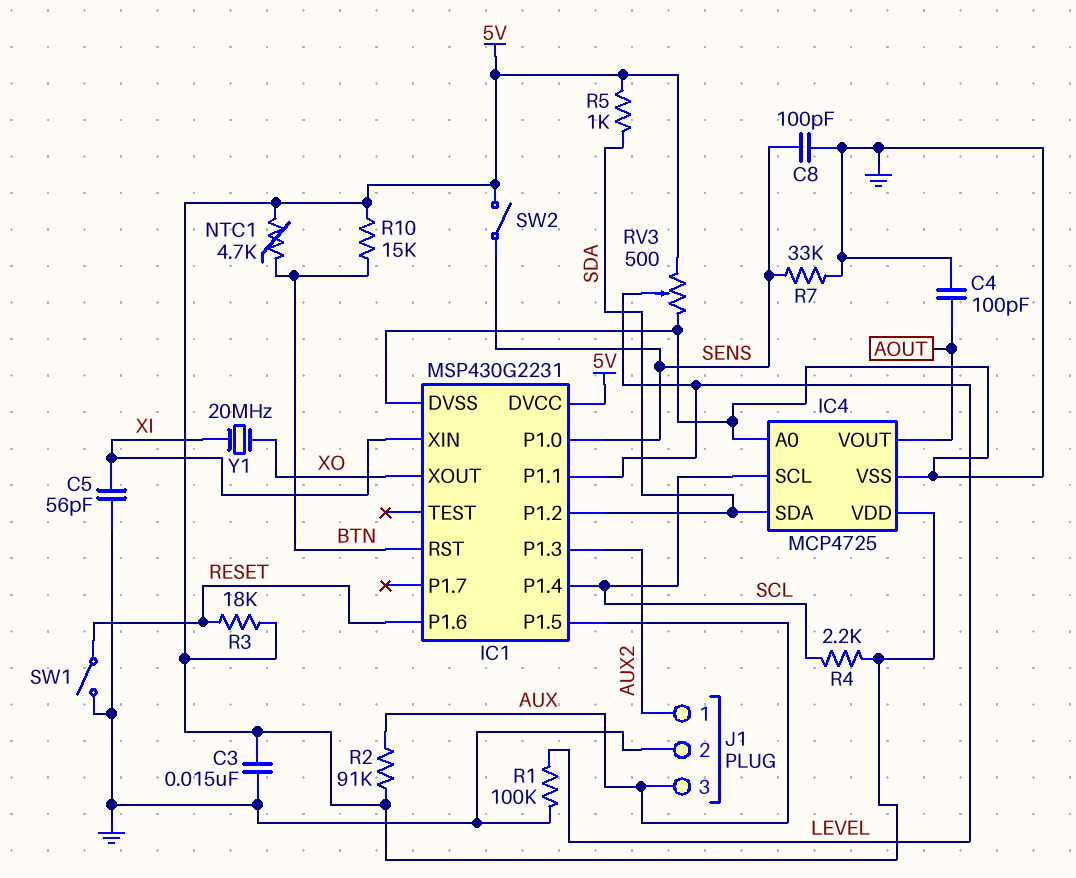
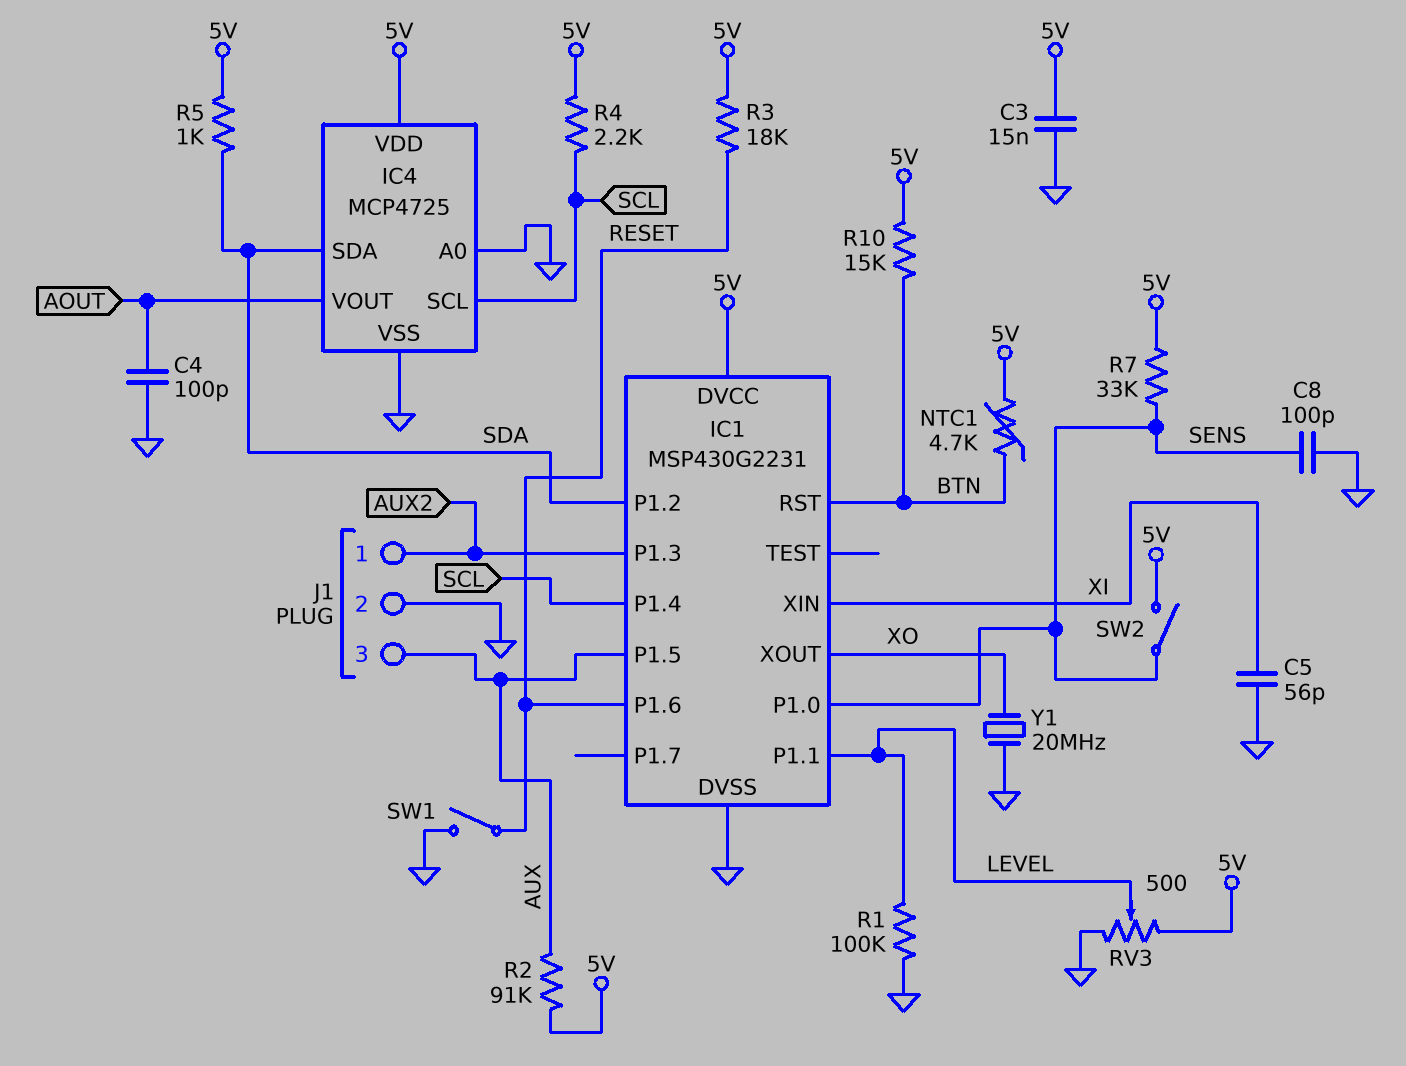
R7: 33k (GND, SENS) -> 33k (5V, SENS)
Y1: 20MHz (XI, XO) -> 20MHz (GND, XO)

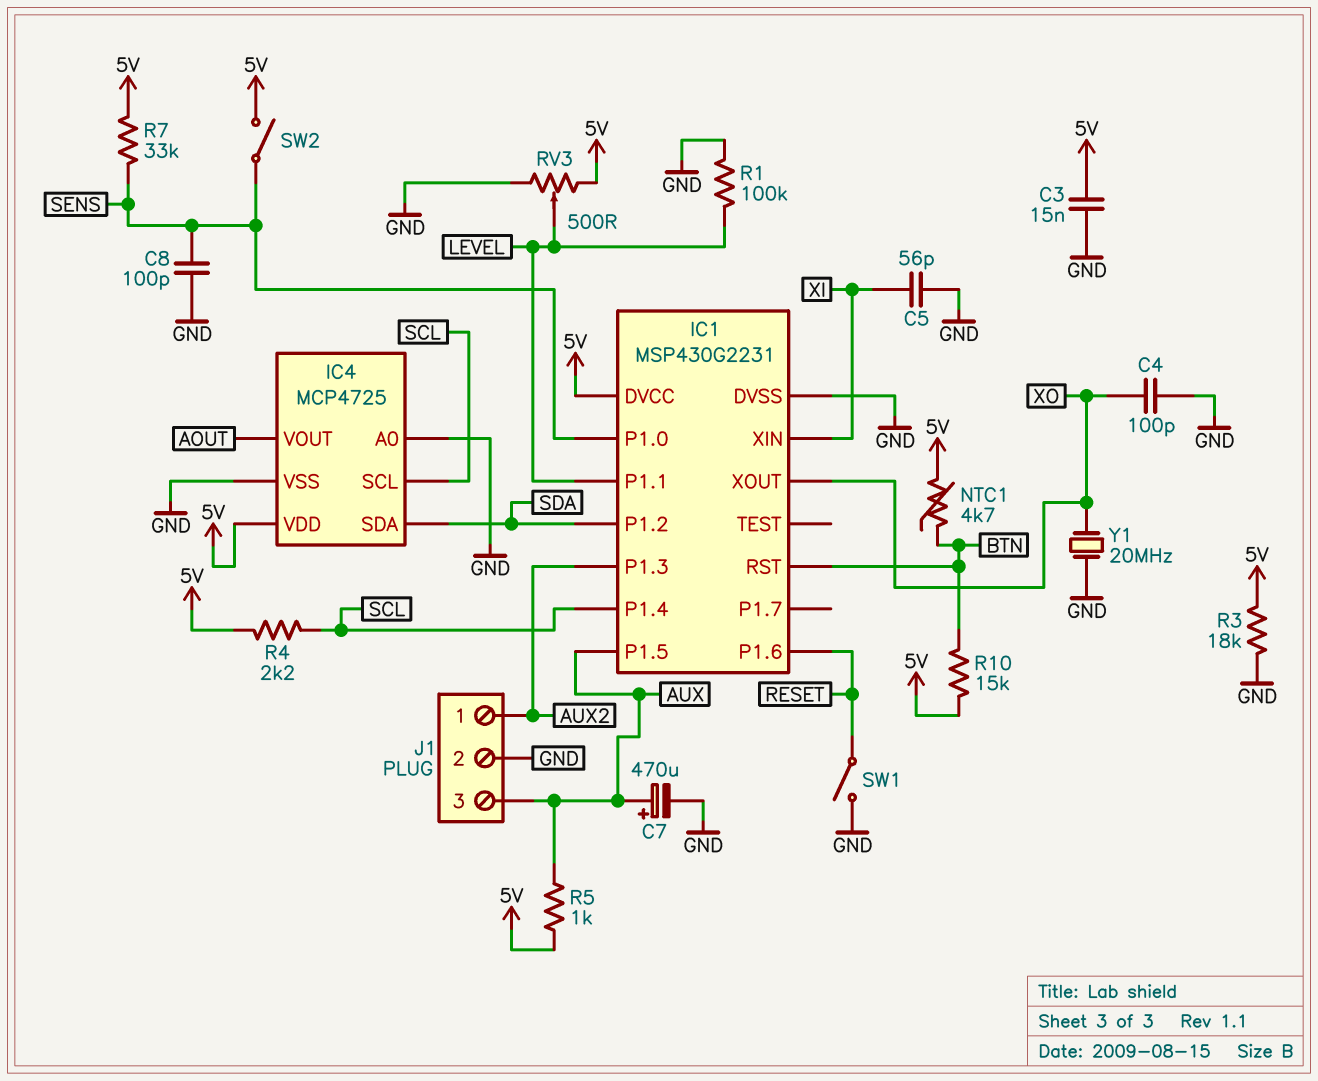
C4: 100pF (AOUT, GND) -> 100pF (GND, XO)
C7: none -> 470uF (plus AUX, minus GND)
R2: 91k (5V, AUX) -> none
R3: 18k (5V, RESET) -> 18k (5V, GND)
R5: 1k (5V, SDA) -> 1k (5V, AUX)

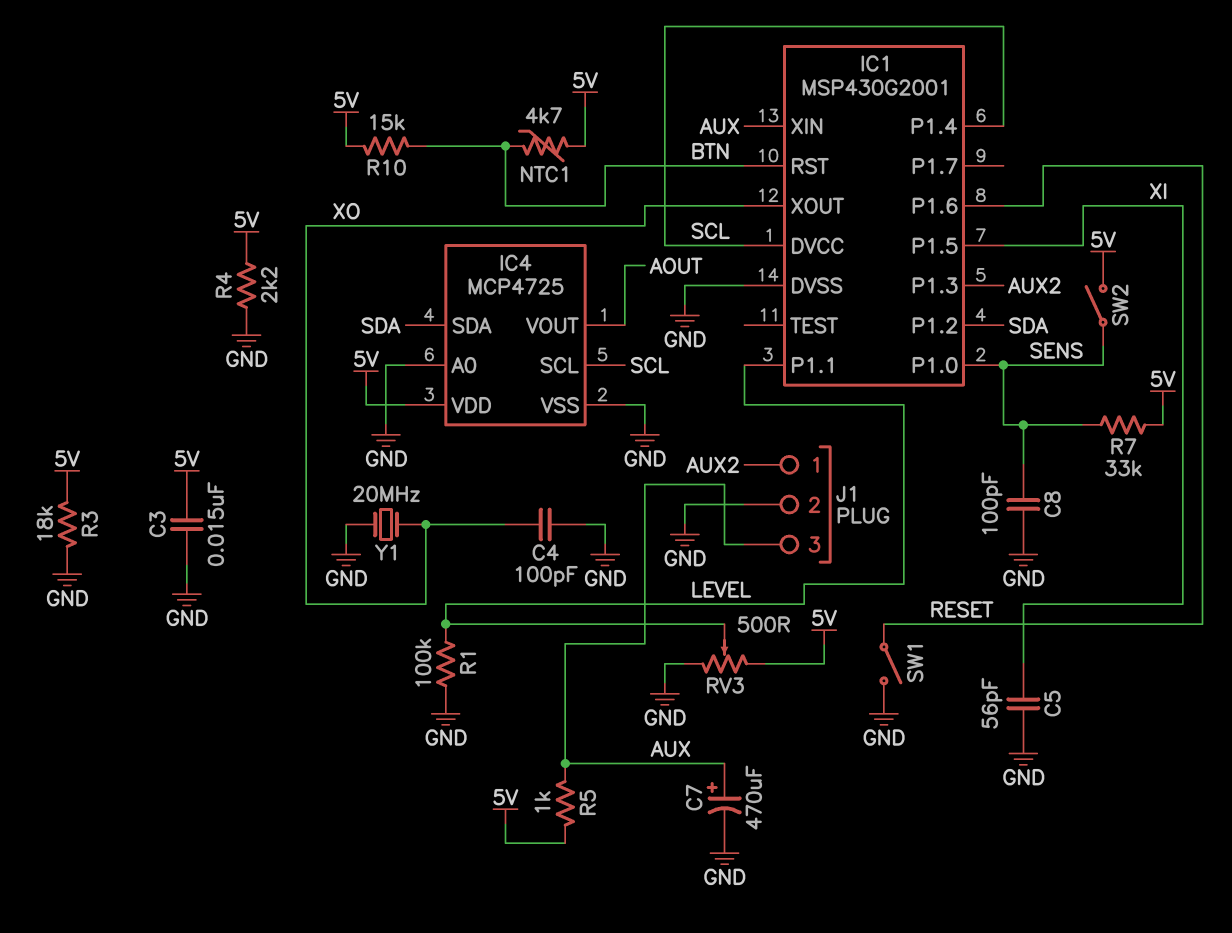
IC1: MSP430G2231 -> MSP430G2001
IC1 pin DVCC: 5V -> SCL
IC1 pin P1.5: AUX -> XI
IC1 pin XIN: XI -> AUX
R4: 2.2k (5V, SCL) -> 2.2k (5V, GND)

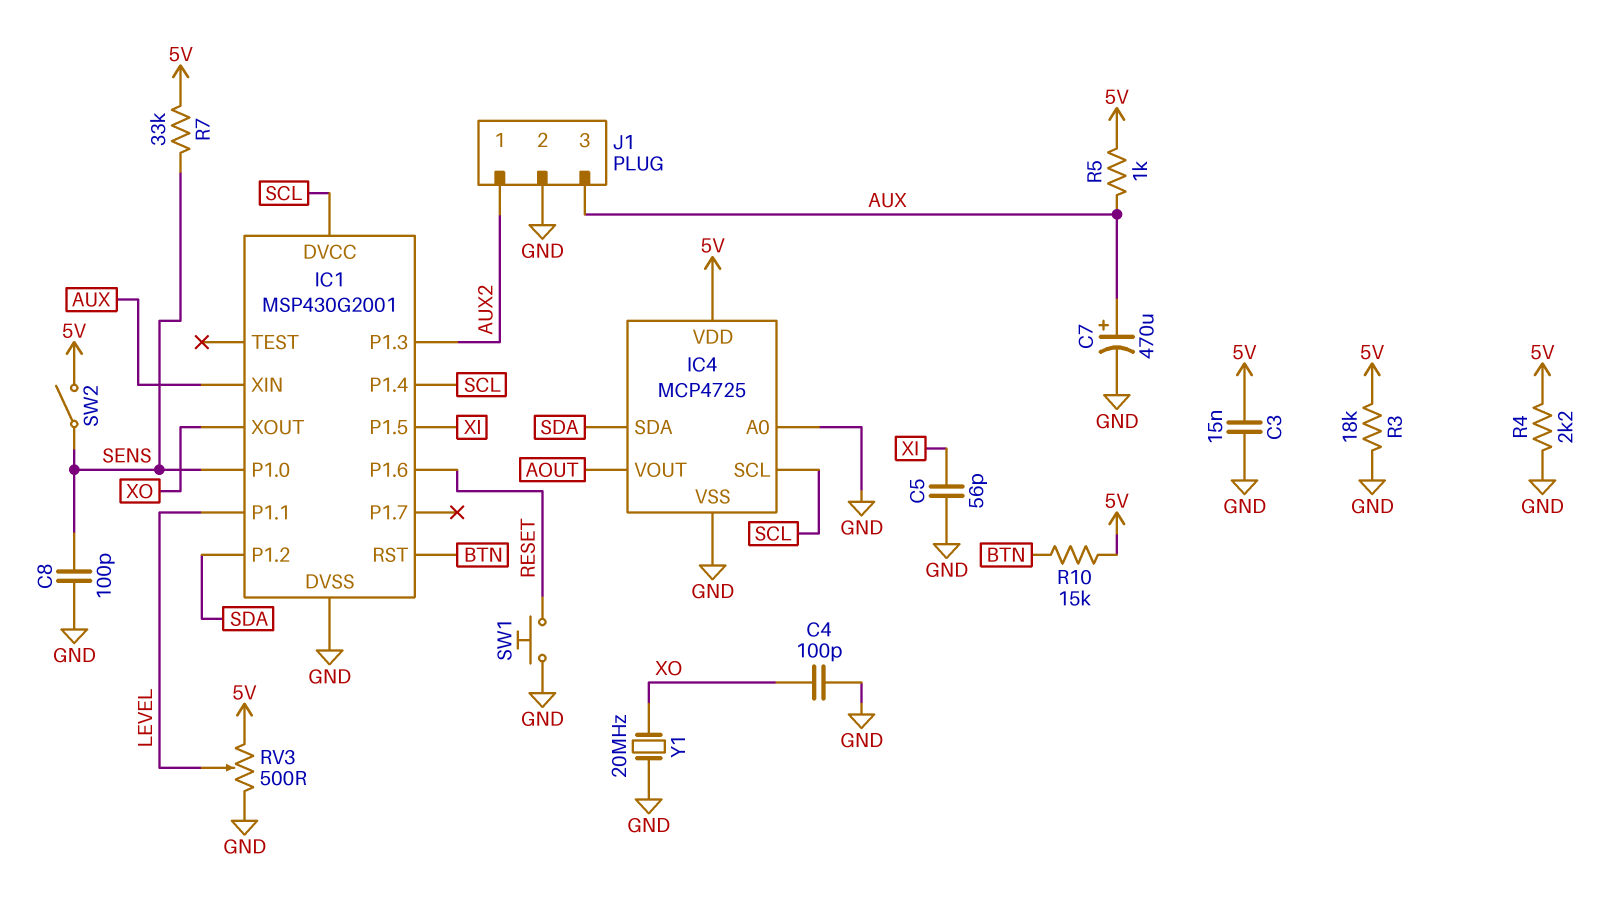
NTC1: 4.7k (5V, BTN) -> none
R1: 100k (GND, LEVEL) -> none
SW1: switch (GND, RESET) -> button (GND, RESET)

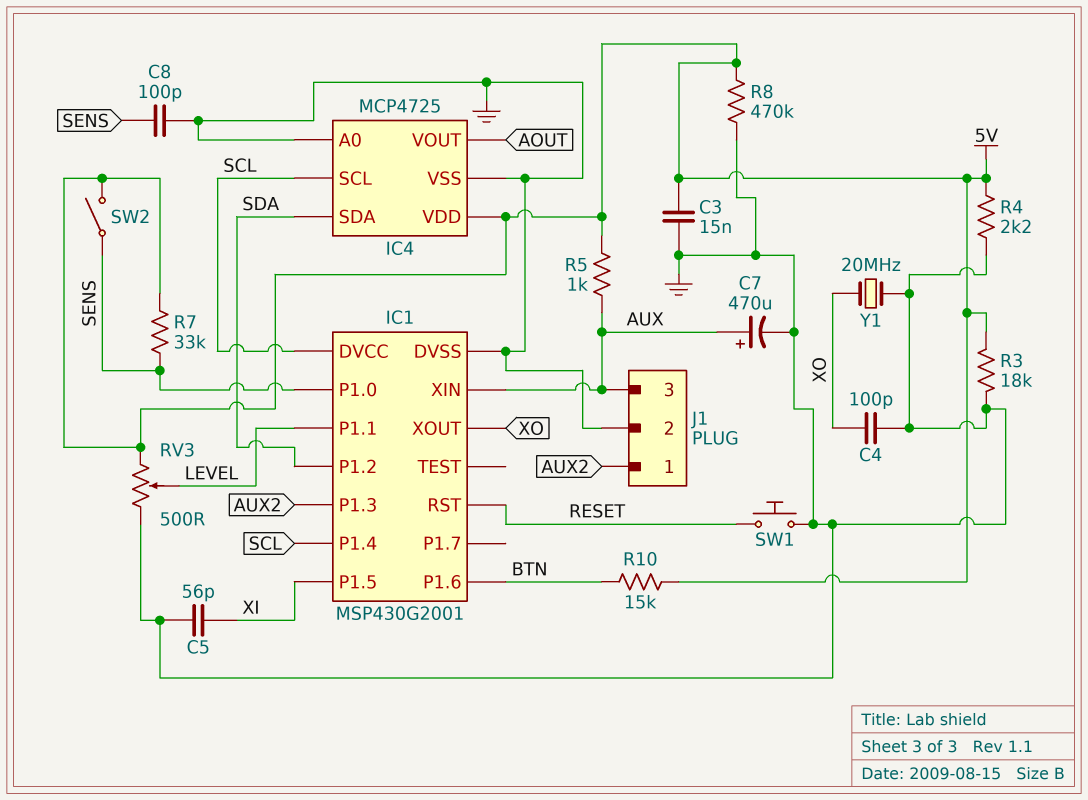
IC1 pin P1.6: RESET -> BTN
IC1 pin RST: BTN -> RESET
R8: none -> 470k (5V, GND)

